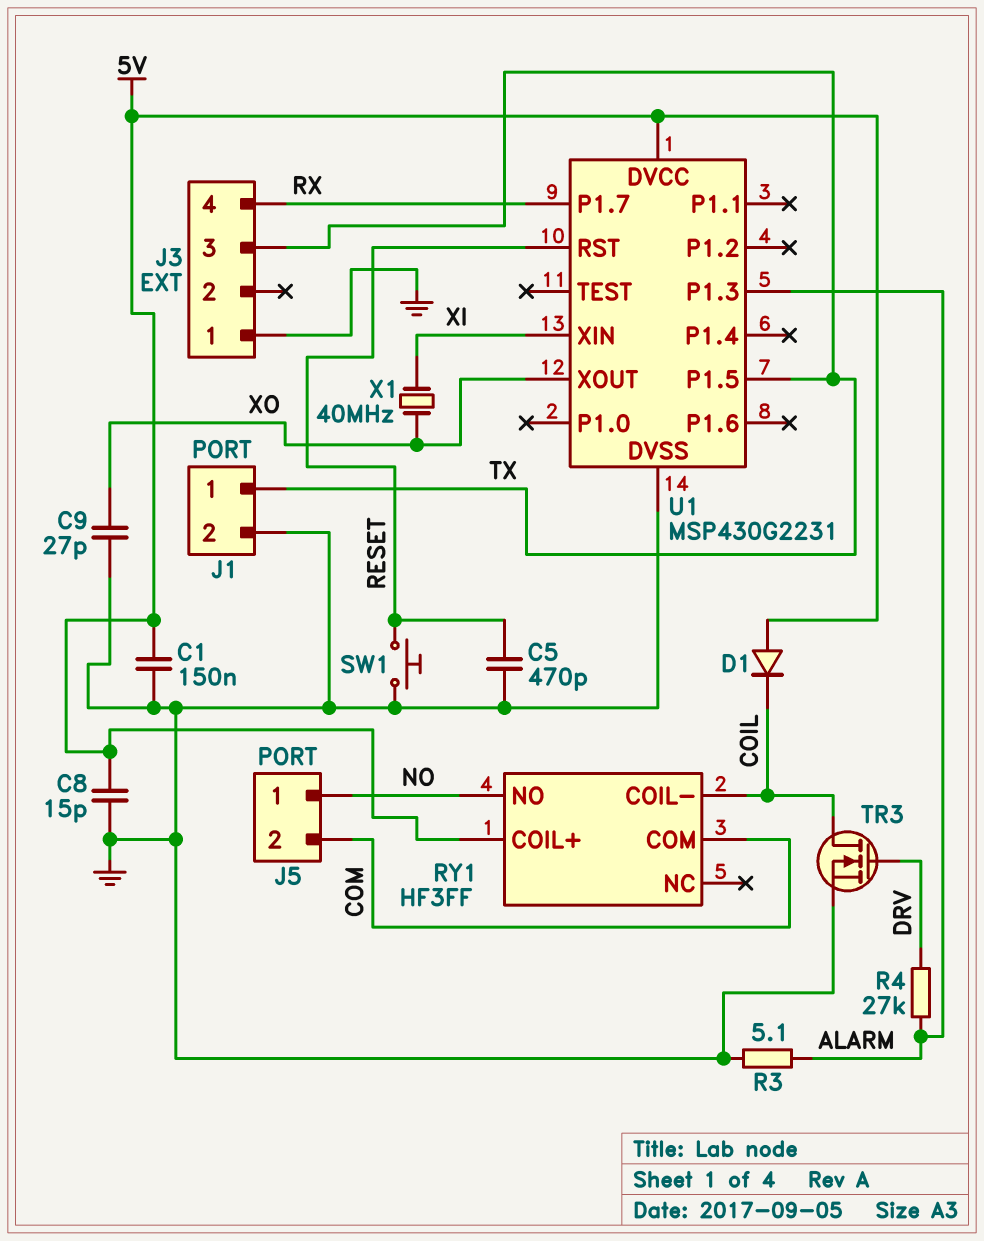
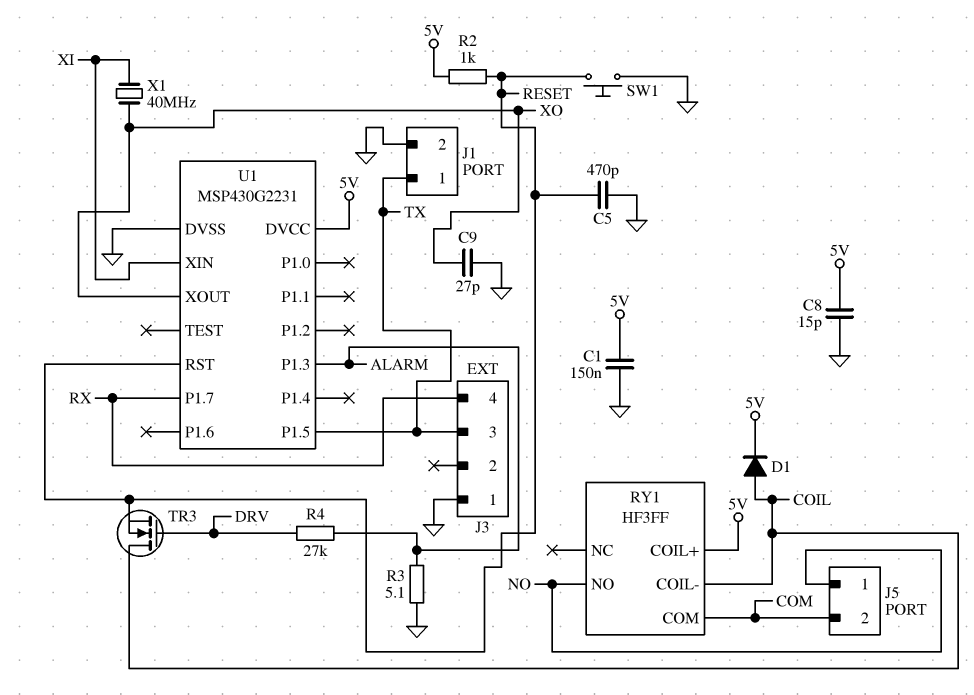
D1: diode (A 5V, K COIL) -> diode (A COIL, K 5V)
R2: none -> 1k (5V, RESET)
TR3: NMOS (G DRV, D COIL, S GND) -> NMOS (G DRV, D COIL, S RESET)

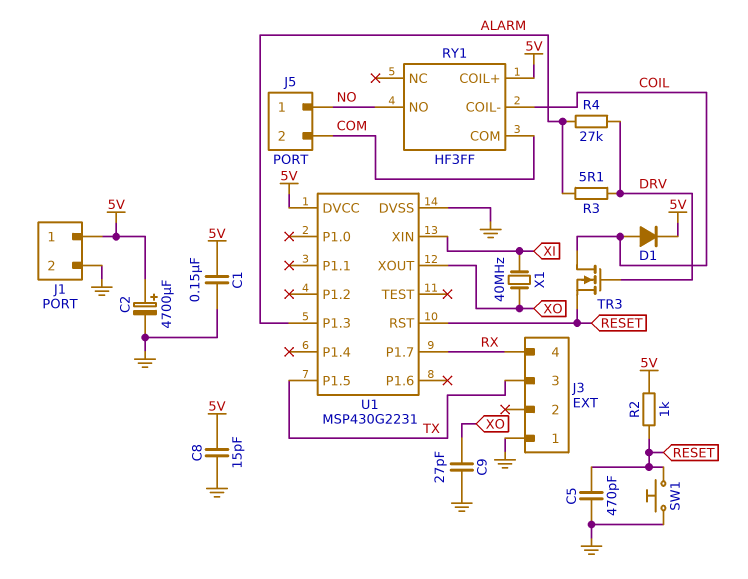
C2: none -> 4700uF (plus 5V, minus GND)
J1 pin 1: TX -> 5V
R3: 5.1 (ALARM, GND) -> 5.1 (ALARM, DRV)

